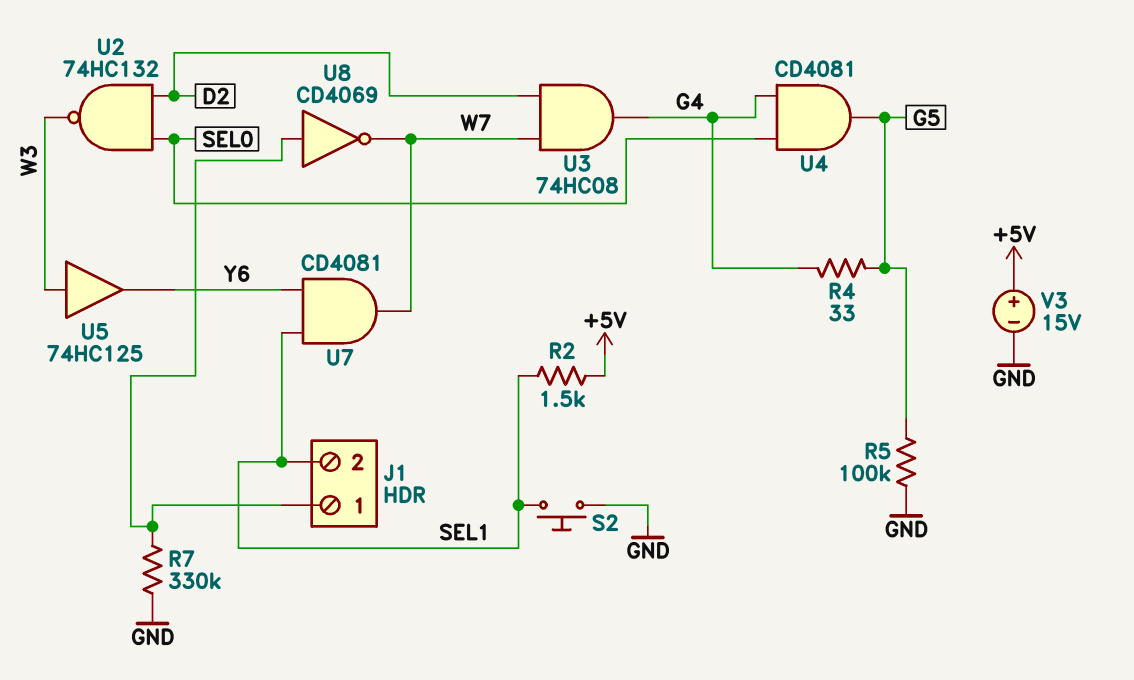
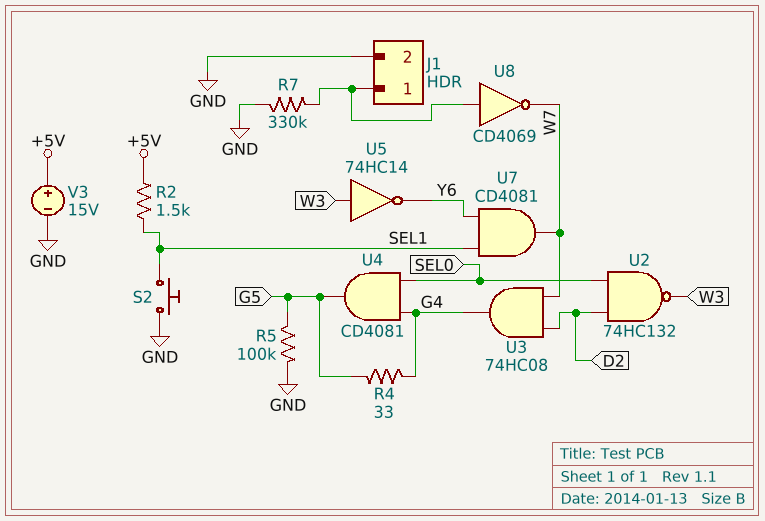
J1 pin 2: SEL1 -> GND
U5: buffer 74HC125 (in W3, out Y6) -> NOT 74HC14 (in W3, out Y6)

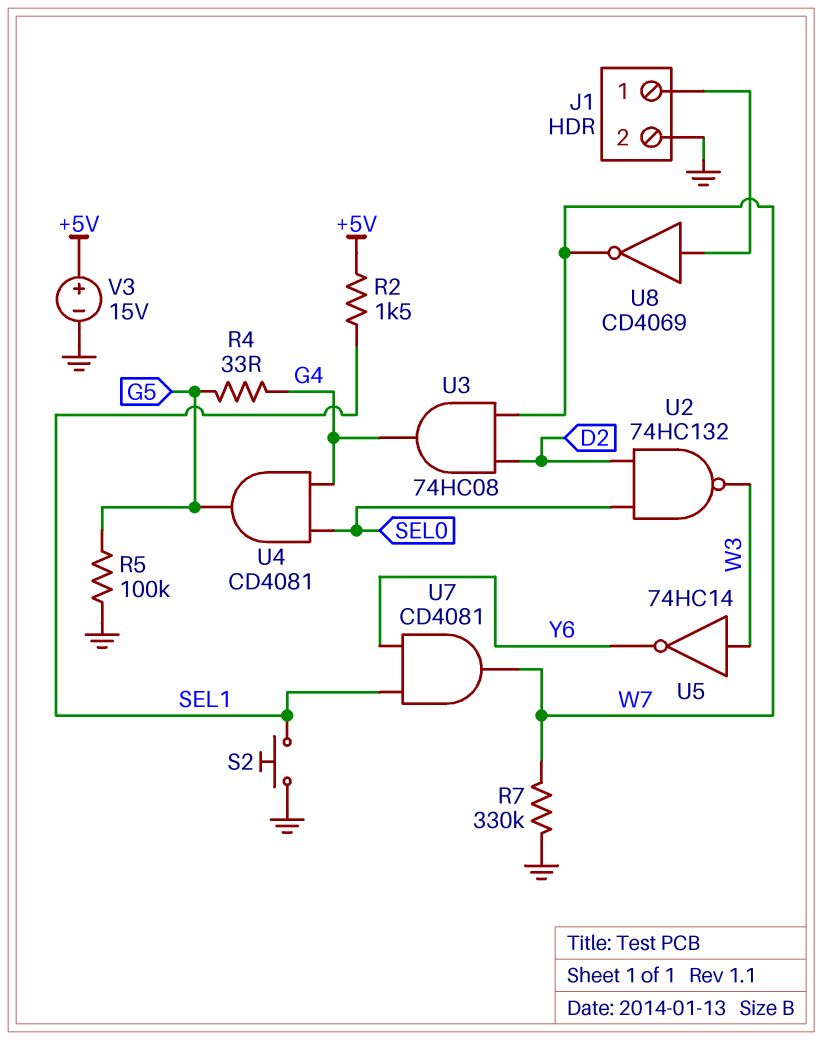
R7: 330k (GND, J1/1) -> 330k (GND, W7)

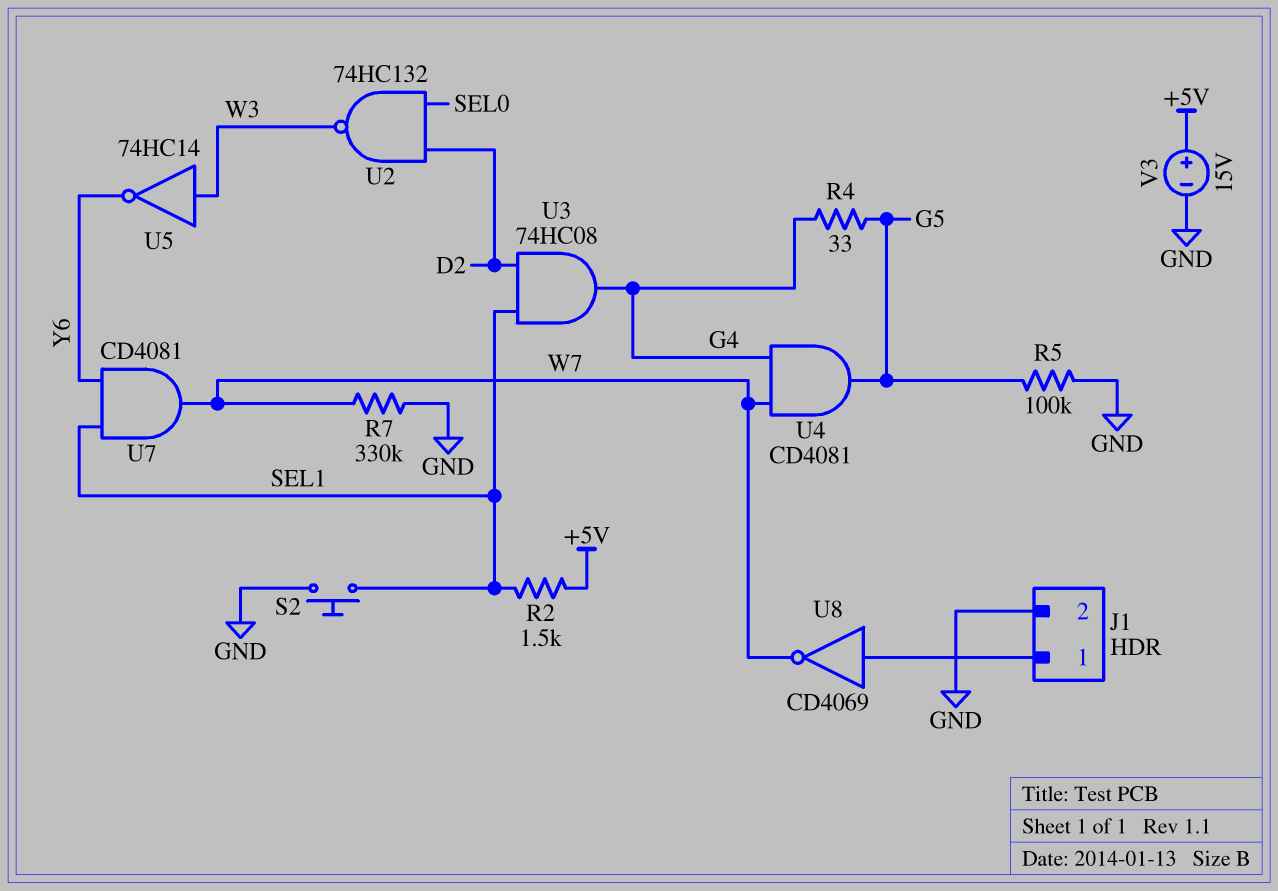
U3: AND 74HC08 (in D2, in W7, out G4) -> AND 74HC08 (in D2, in SEL1, out G4)
U4: AND CD4081 (in G4, in SEL0, out G5) -> AND CD4081 (in G4, in W7, out G5)

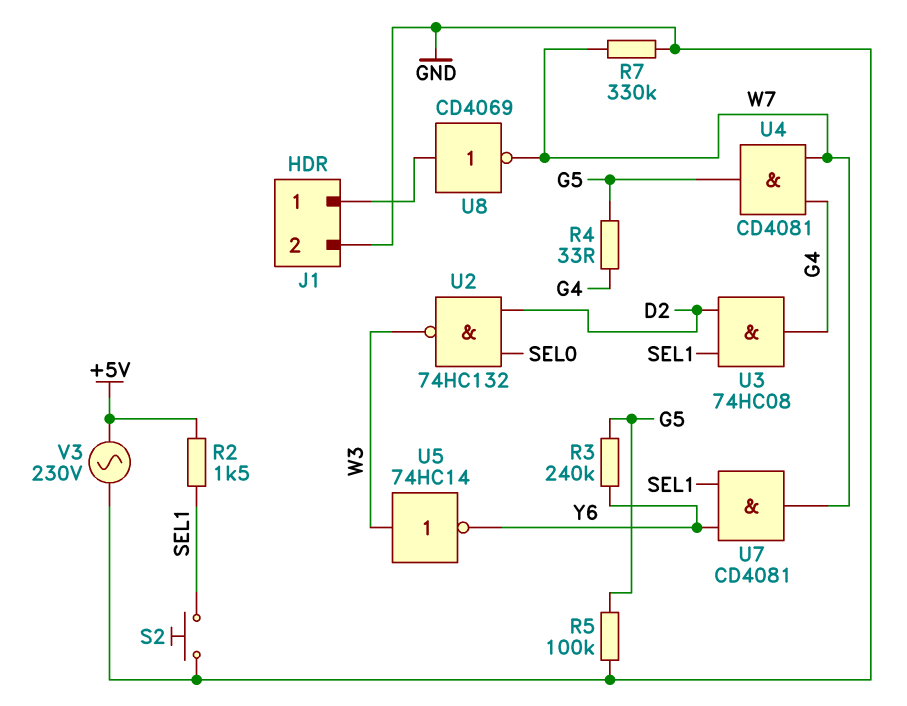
R3: none -> 240k (G5, Y6)
V3: 15V (plus +5V, minus GND) -> AC 230V (+5V, GND)

